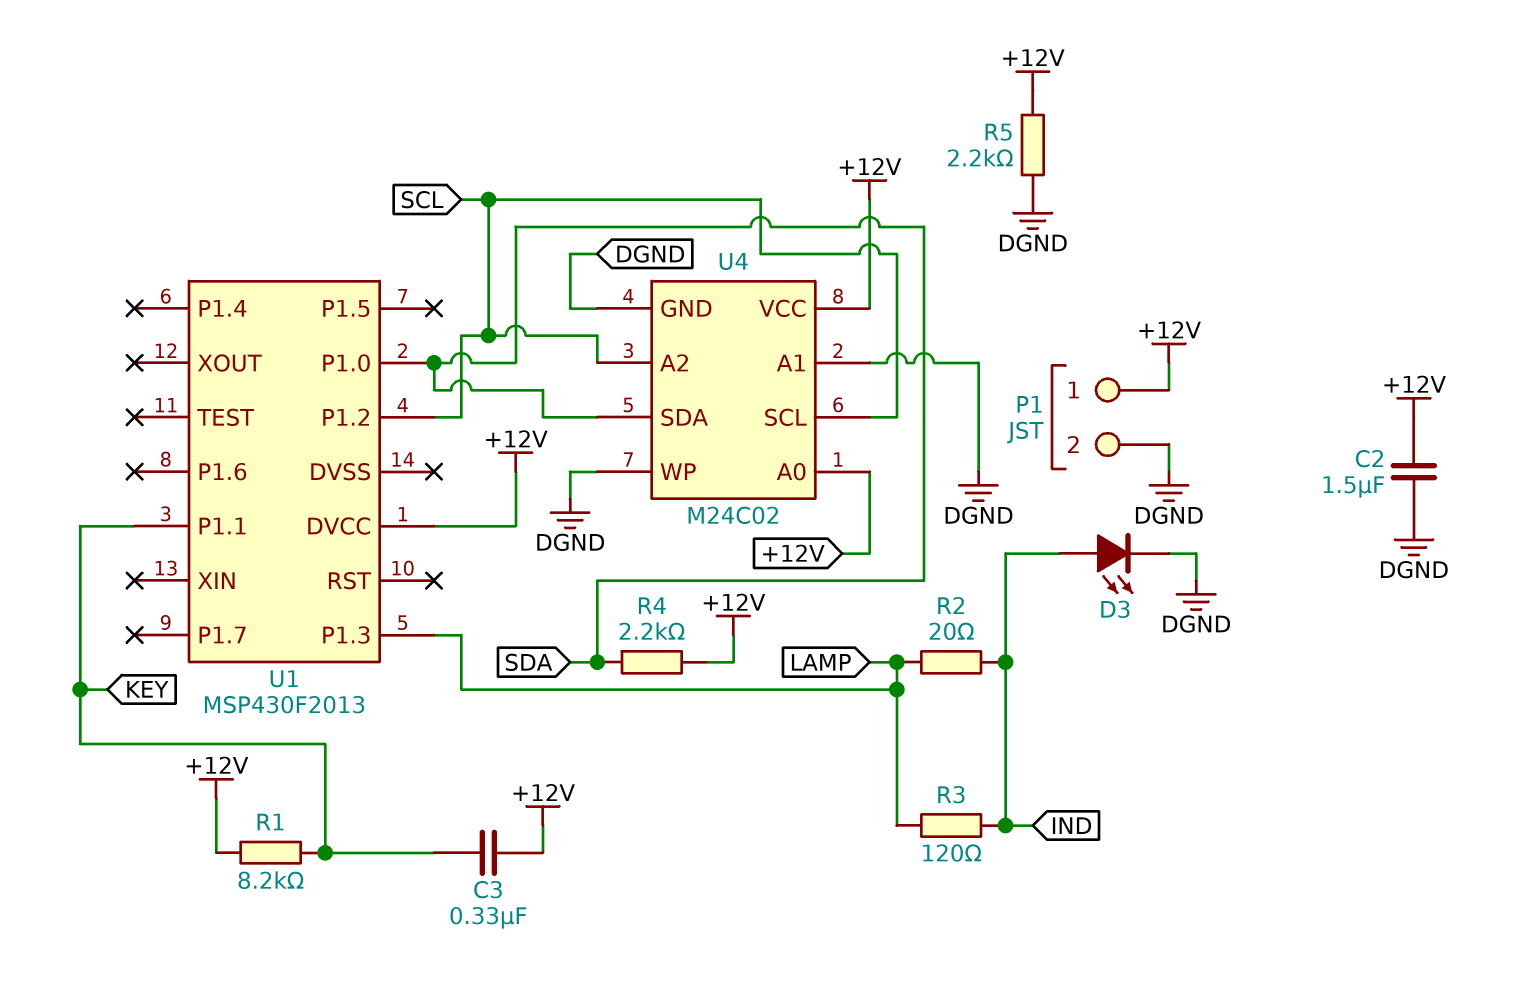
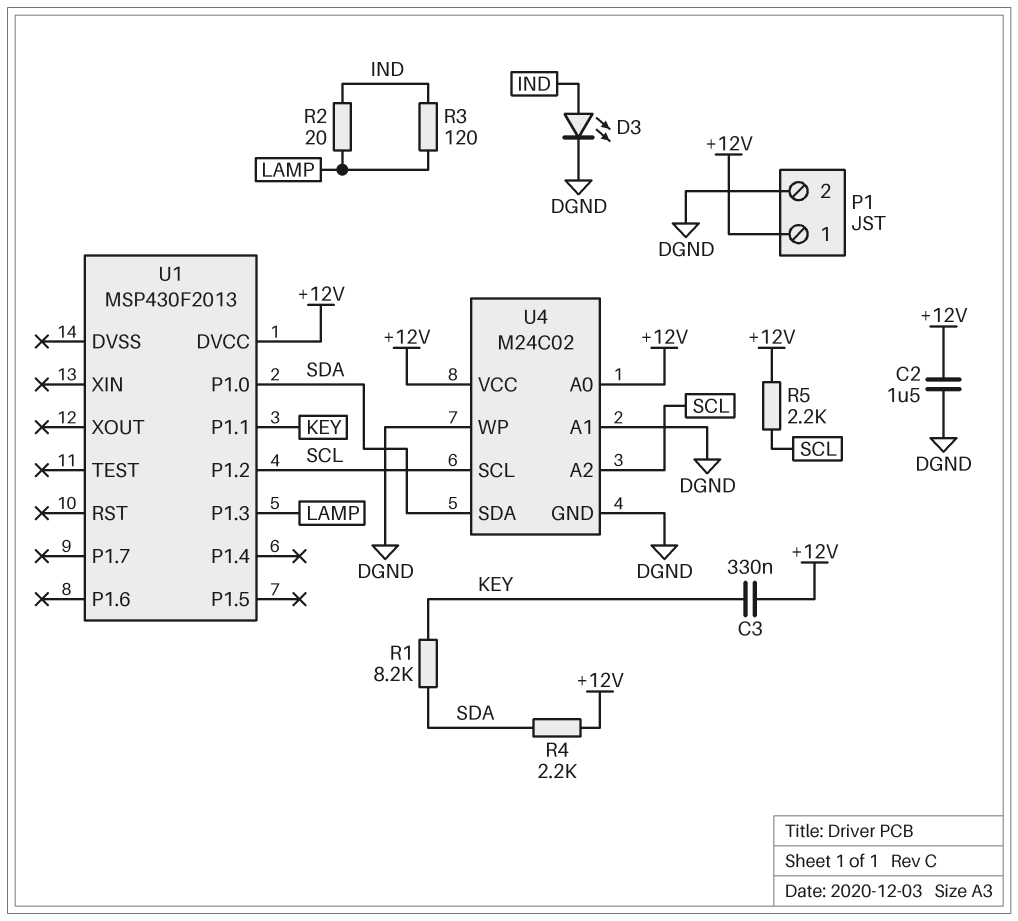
R1: 8.2k (+12V, KEY) -> 8.2k (KEY, SDA)
R5: 2.2k (+12V, DGND) -> 2.2k (+12V, SCL)

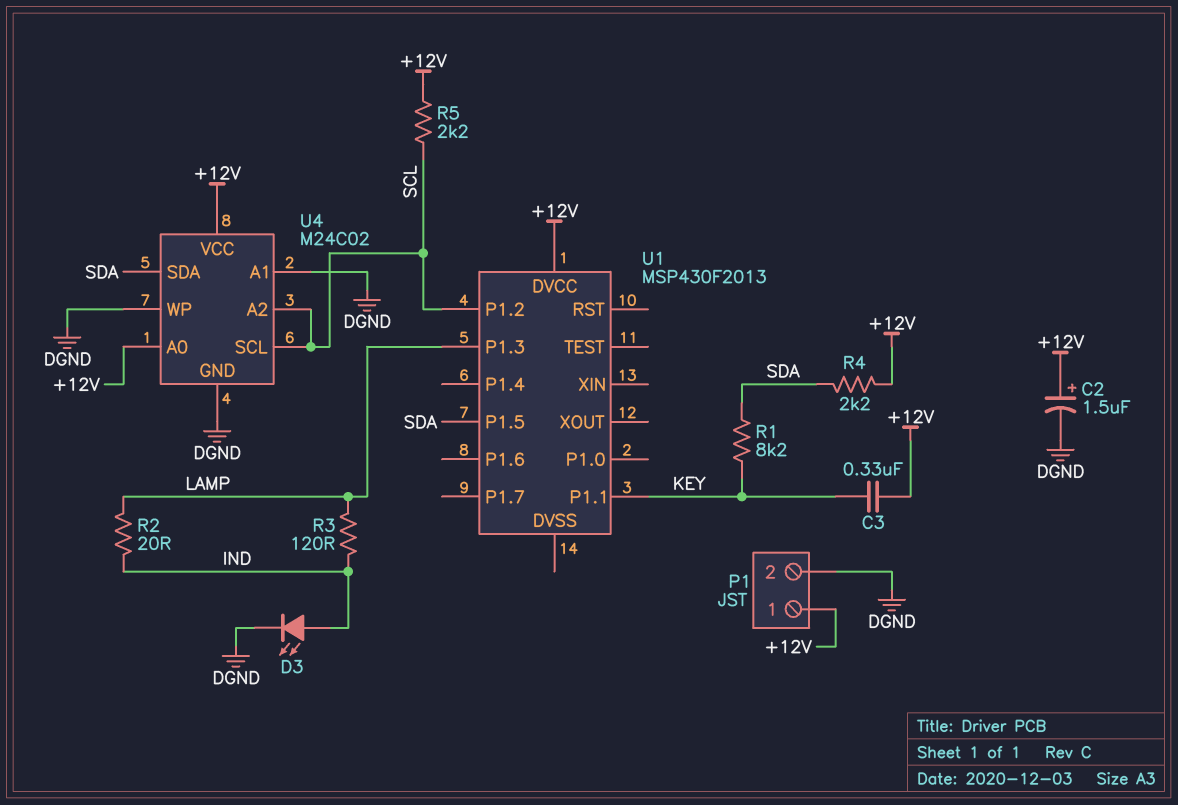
C2: 1.5uF (+12V, DGND) -> 1.5uF (plus +12V, minus DGND)
U1 pin P1.0: SDA -> none
U1 pin P1.5: none -> SDA

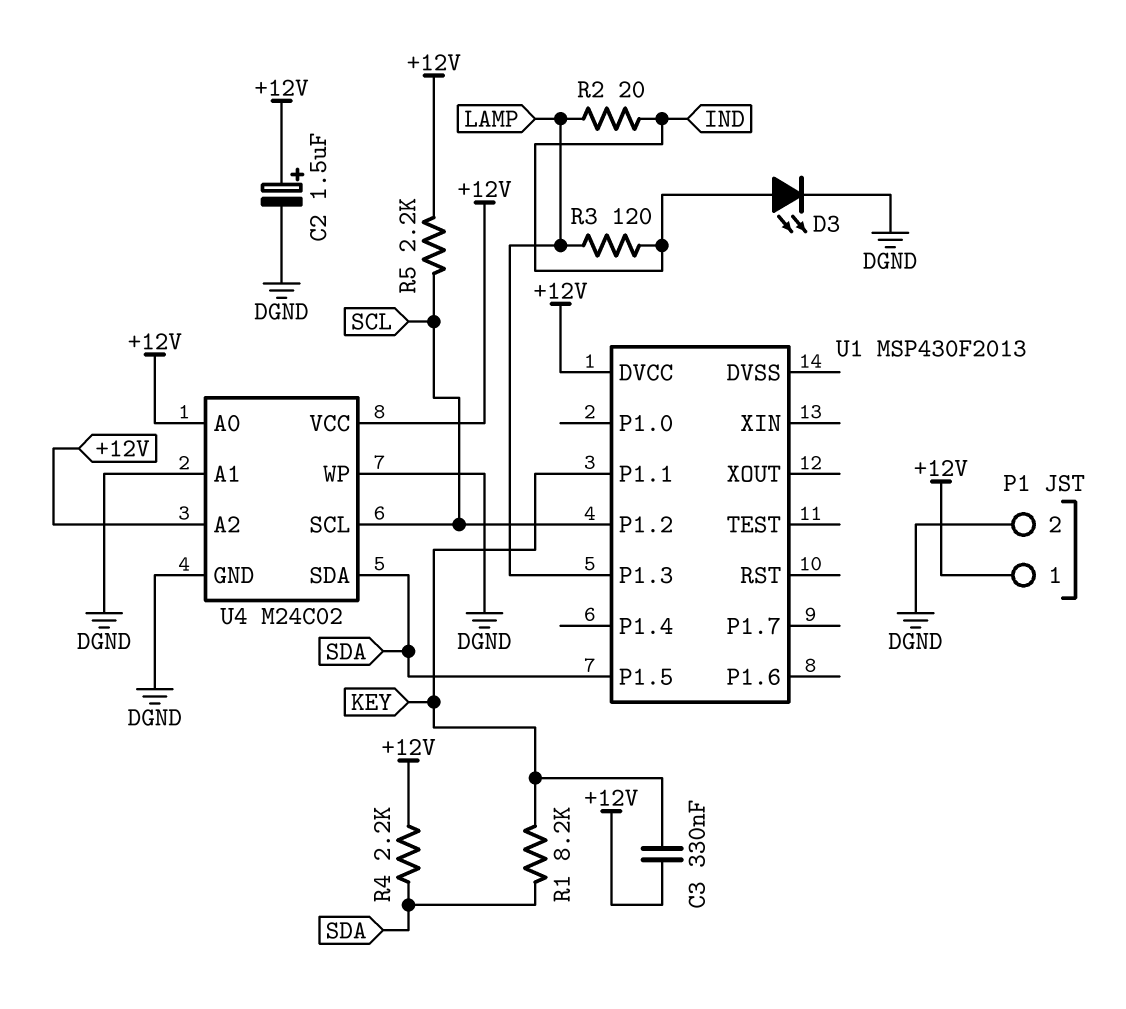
U4 pin A2: SCL -> +12V

